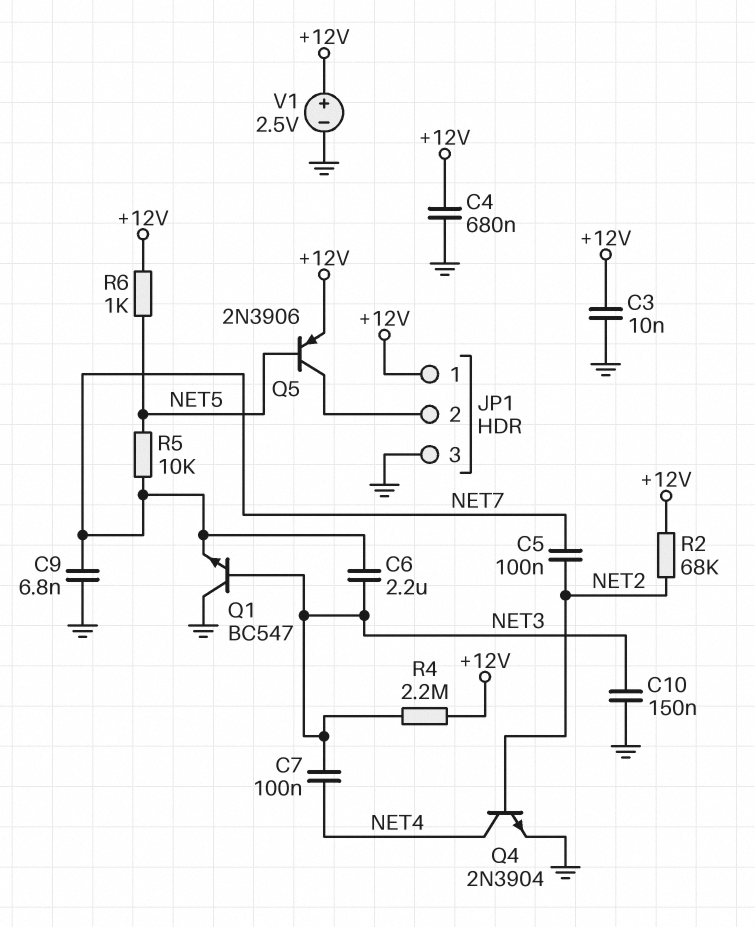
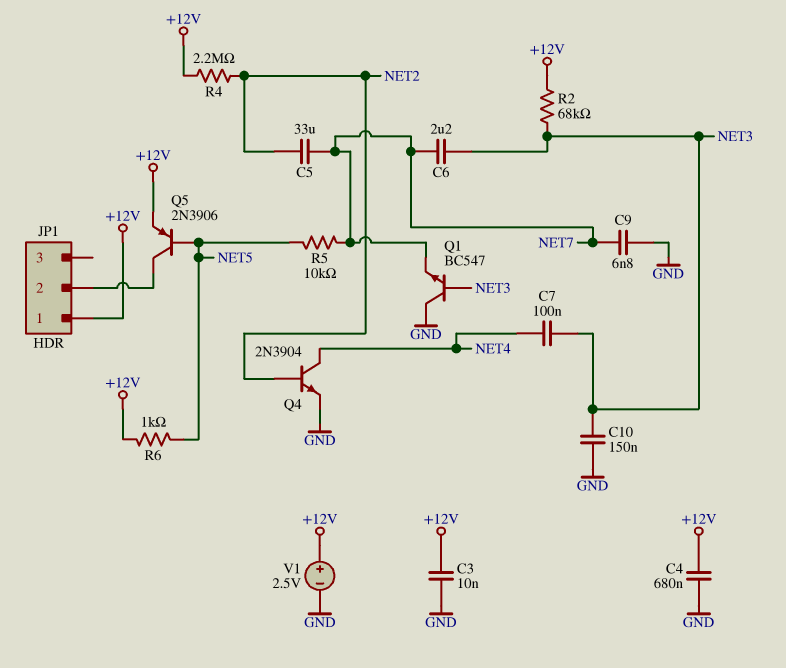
C5: 100nF (NET2, NET7) -> 33uF (NET2, NET7)
JP1 pin 3: GND -> none
R2: 68k (+12V, NET2) -> 68k (+12V, NET3)
R4: 2.2M (+12V, NET3) -> 2.2M (+12V, NET2)

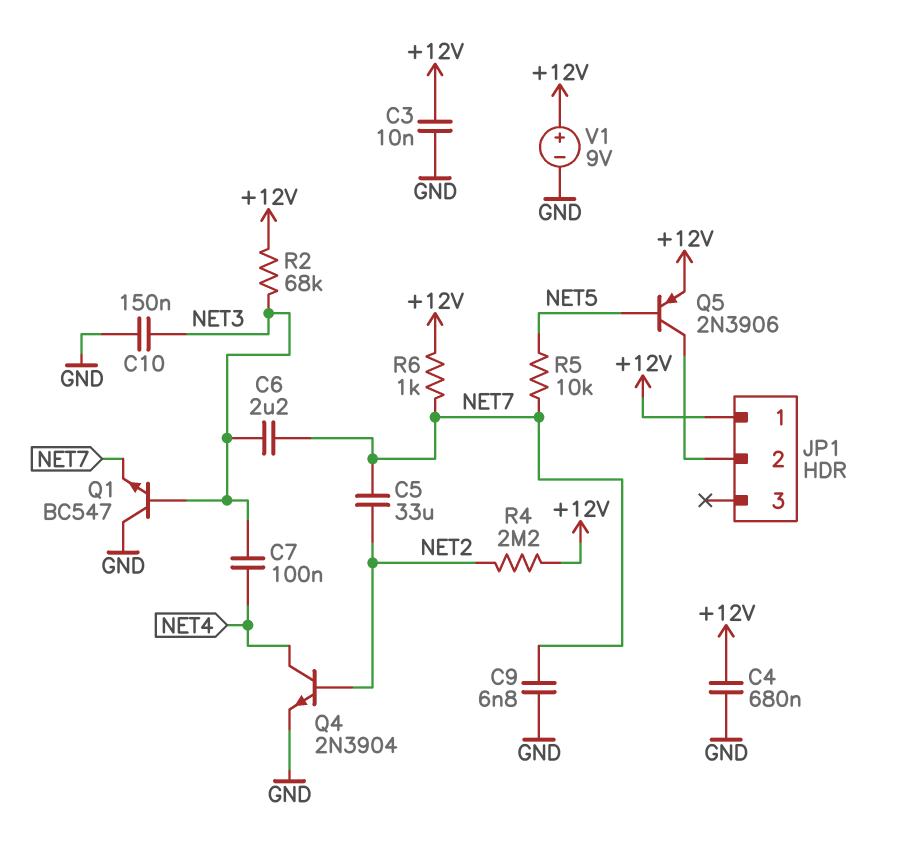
R6: 1k (+12V, NET5) -> 1k (+12V, NET7)
V1: 2.5V (plus +12V, minus GND) -> 9V (plus +12V, minus GND)

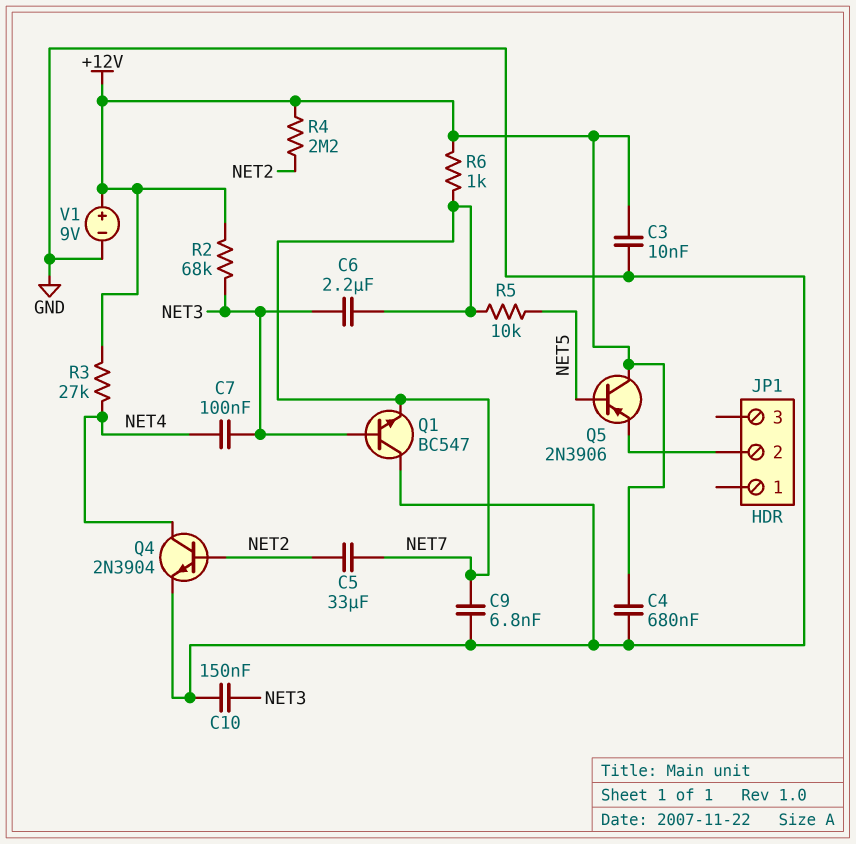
JP1 pin 1: +12V -> none
Q5: PNP 2N3906 (B NET5, C JP1/2, E +12V) -> PNP 2N3906 (B NET5, C +12V, E JP1/2)
R3: none -> 27k (+12V, NET4)

